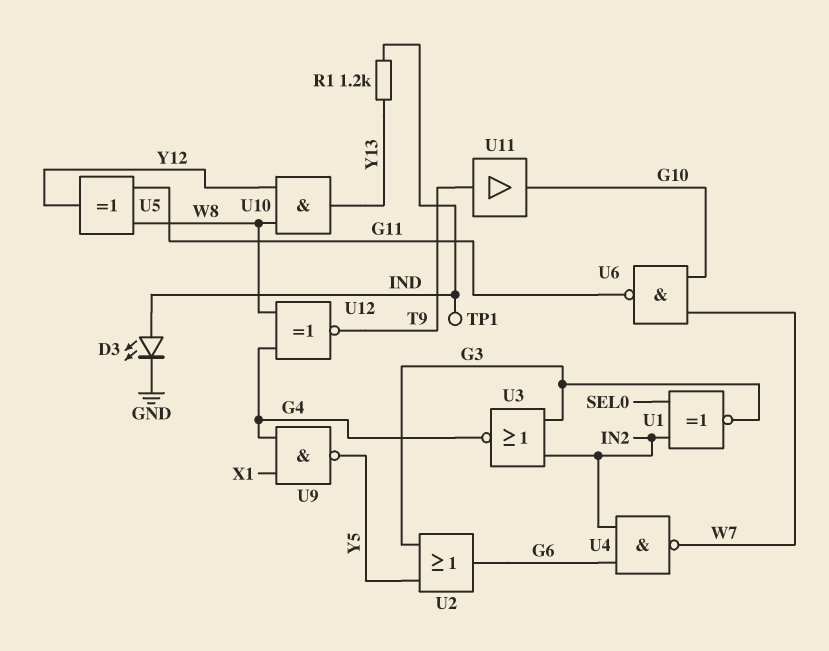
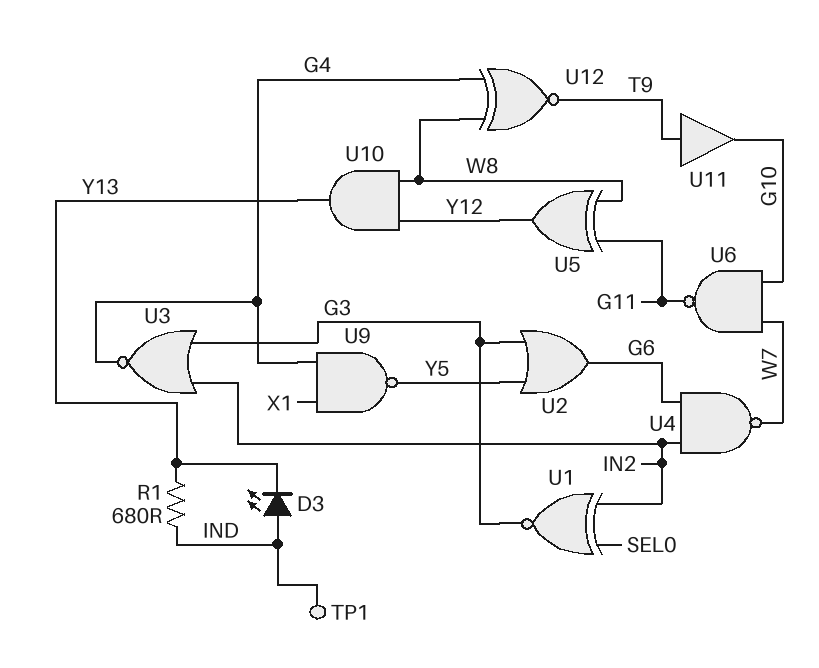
D3: LED (A IND, K GND) -> LED (A IND, K Y13)
R1: 1.2k (IND, Y13) -> 680 (IND, Y13)

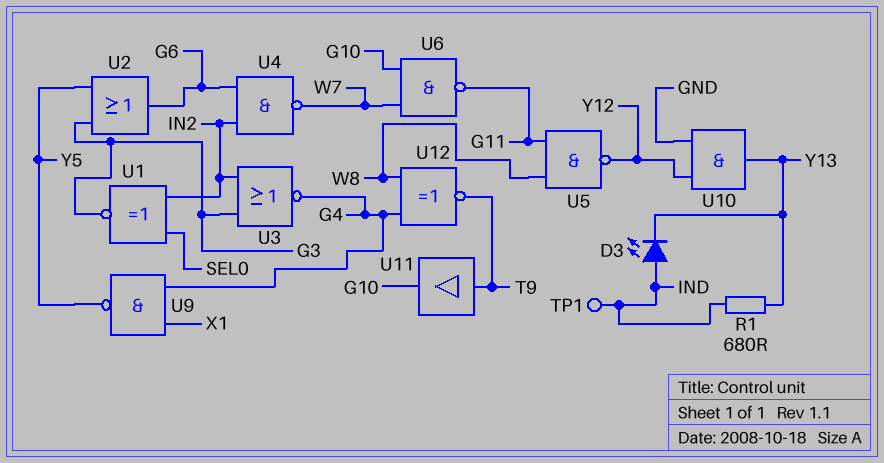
U5: XOR (in G11, in W8, out Y12) -> NAND (in G11, in W8, out Y12)
U10: AND (in W8, in Y12, out Y13) -> AND (in GND, in Y12, out Y13)

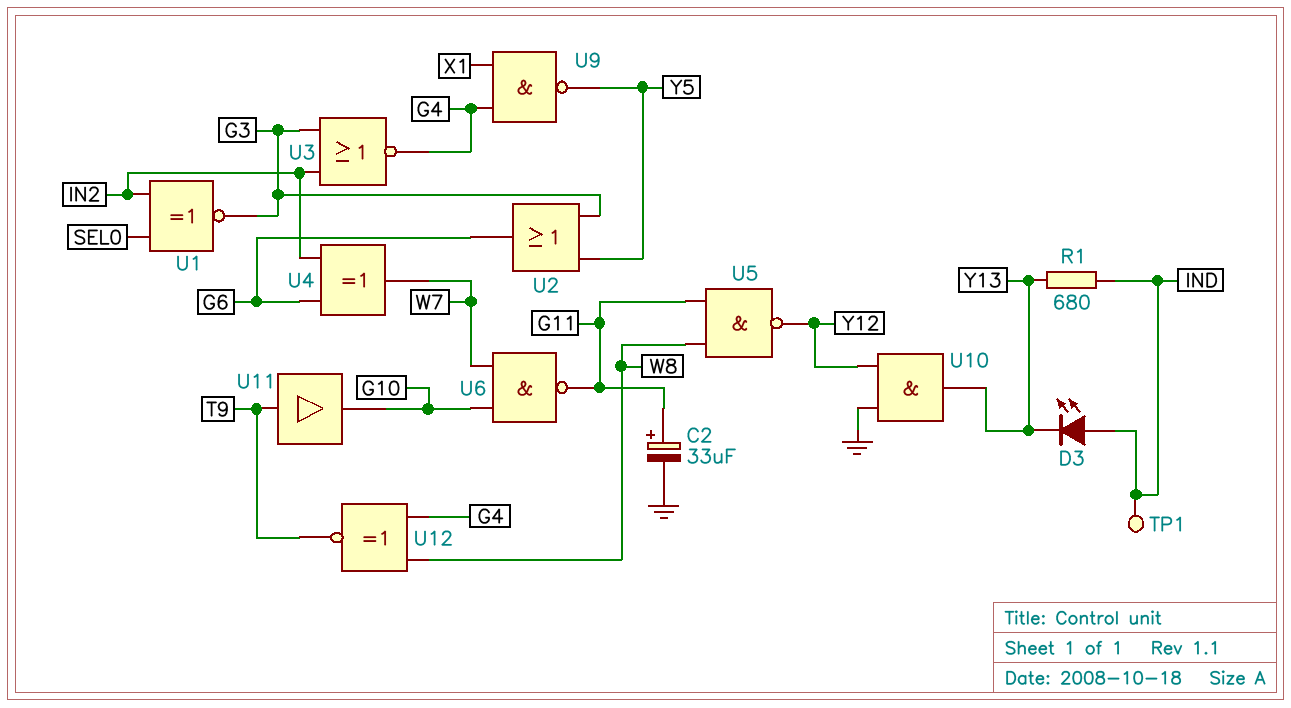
C2: none -> 33uF (plus G11, minus GND)
U4: NAND (in G6, in IN2, out W7) -> XOR (in G6, in IN2, out W7)

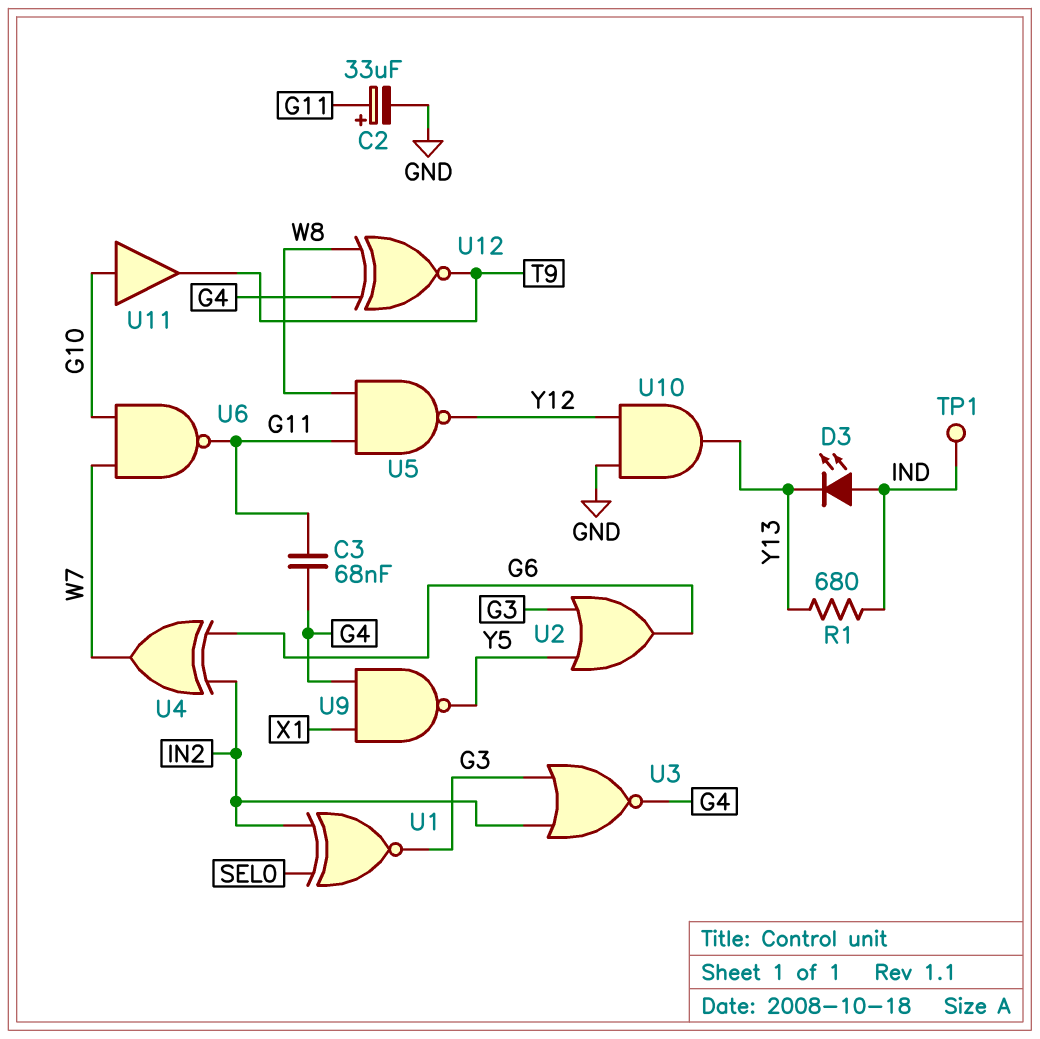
C3: none -> 68nF (G4, G11)
U11: buffer (in T9, out G10) -> buffer (in G10, out T9)

